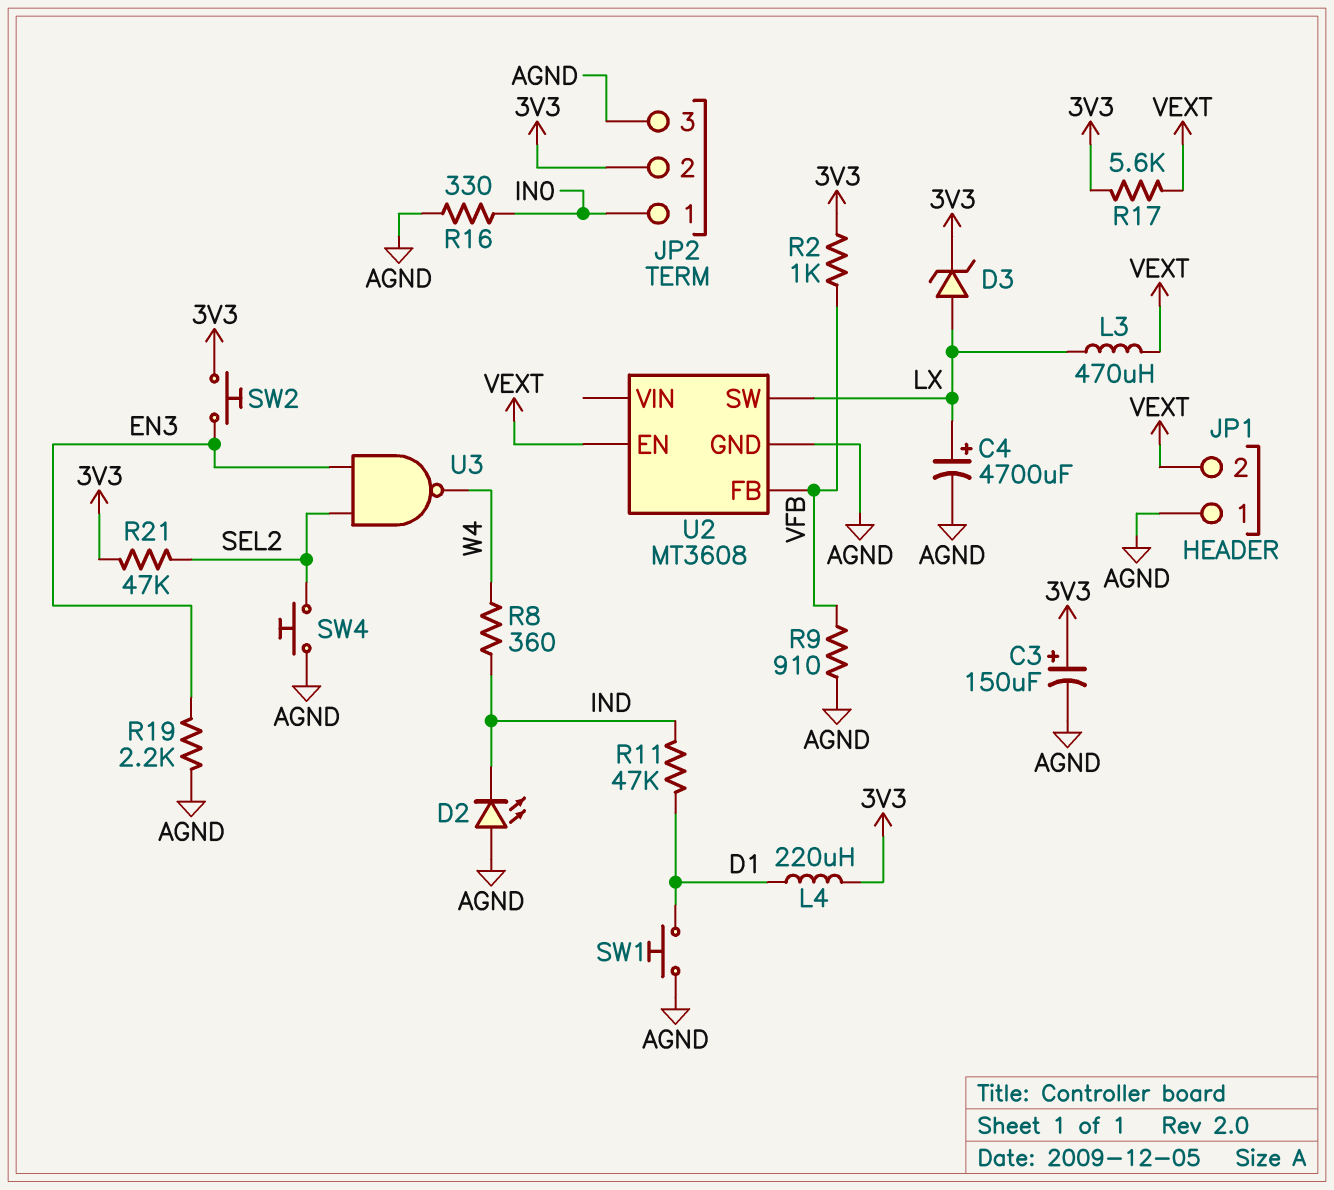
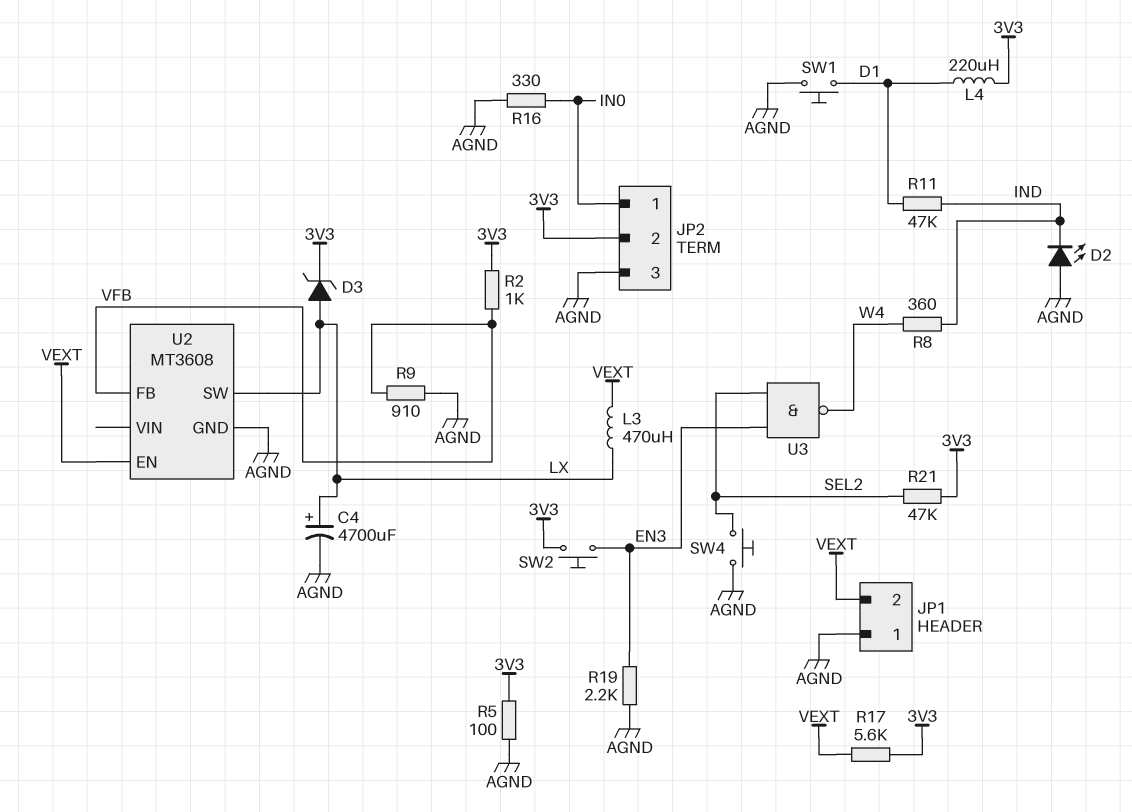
C3: 150uF (plus 3V3, minus AGND) -> none
R5: none -> 100 (3V3, AGND)

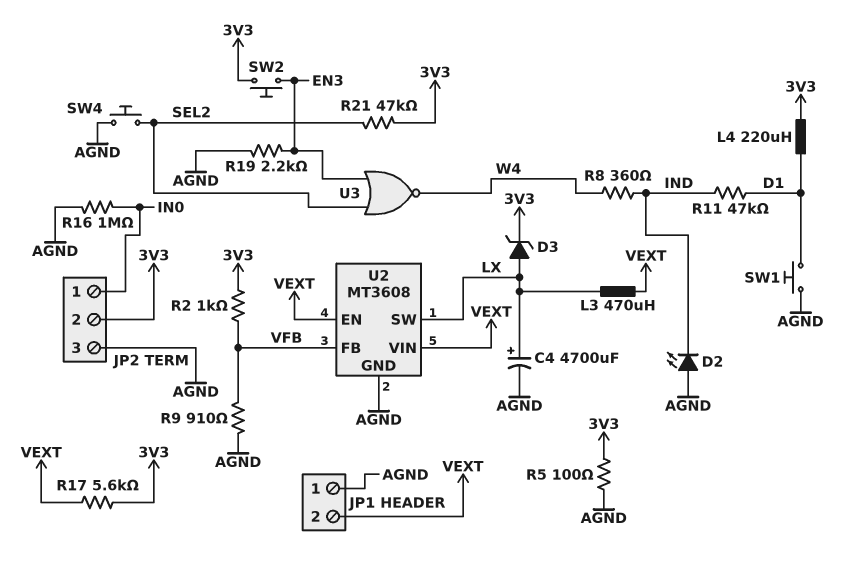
R16: 330 (AGND, IN0) -> 1M (AGND, IN0)
U2 pin VIN: none -> VEXT
U3: NAND (in EN3, in SEL2, out W4) -> NOR (in EN3, in SEL2, out W4)

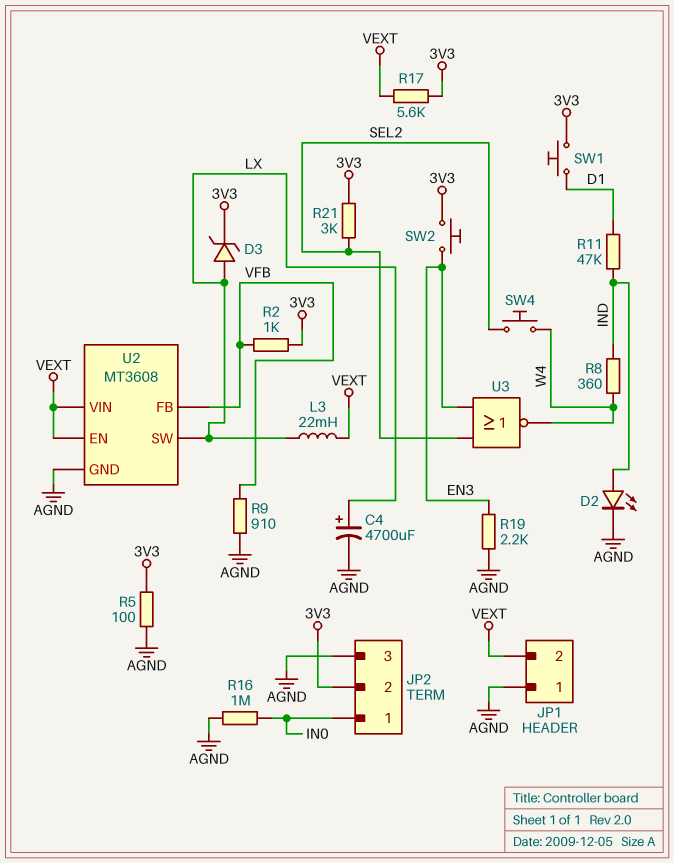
D2: LED (A AGND, K IND) -> LED (A IND, K AGND)
L3: 470uH (LX, VEXT) -> 22mH (LX, VEXT)
L4: 220uH (3V3, D1) -> none
R21: 47k (3V3, SEL2) -> 3k (3V3, SEL2)
SW1: button (AGND, D1) -> button (3V3, D1)
SW4: button (AGND, SEL2) -> button (SEL2, W4)

